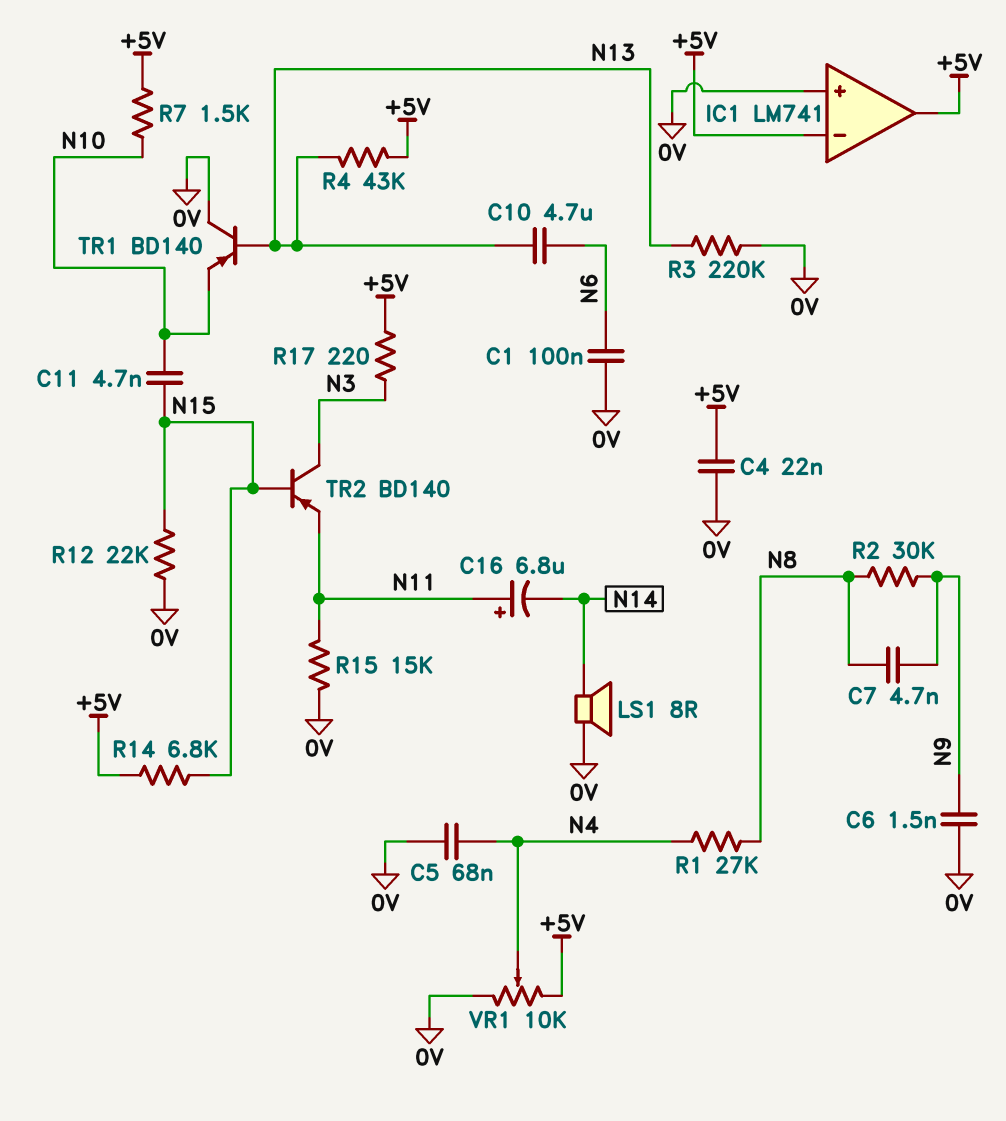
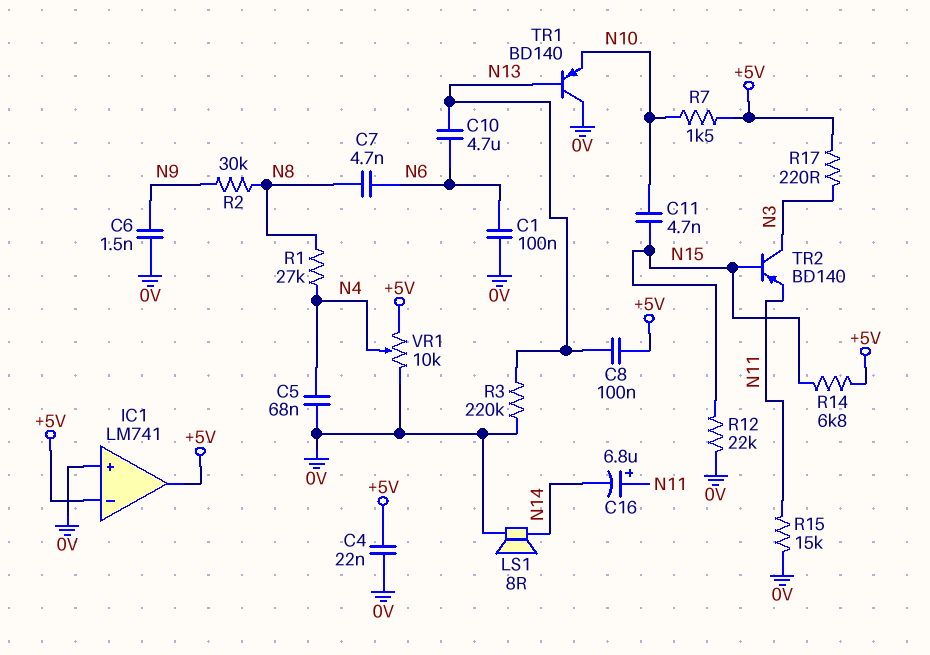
C7: 4.7nF (N8, N9) -> 4.7nF (N6, N8)
C8: none -> 100nF (+5V, N13)
R4: 43k (+5V, N13) -> none

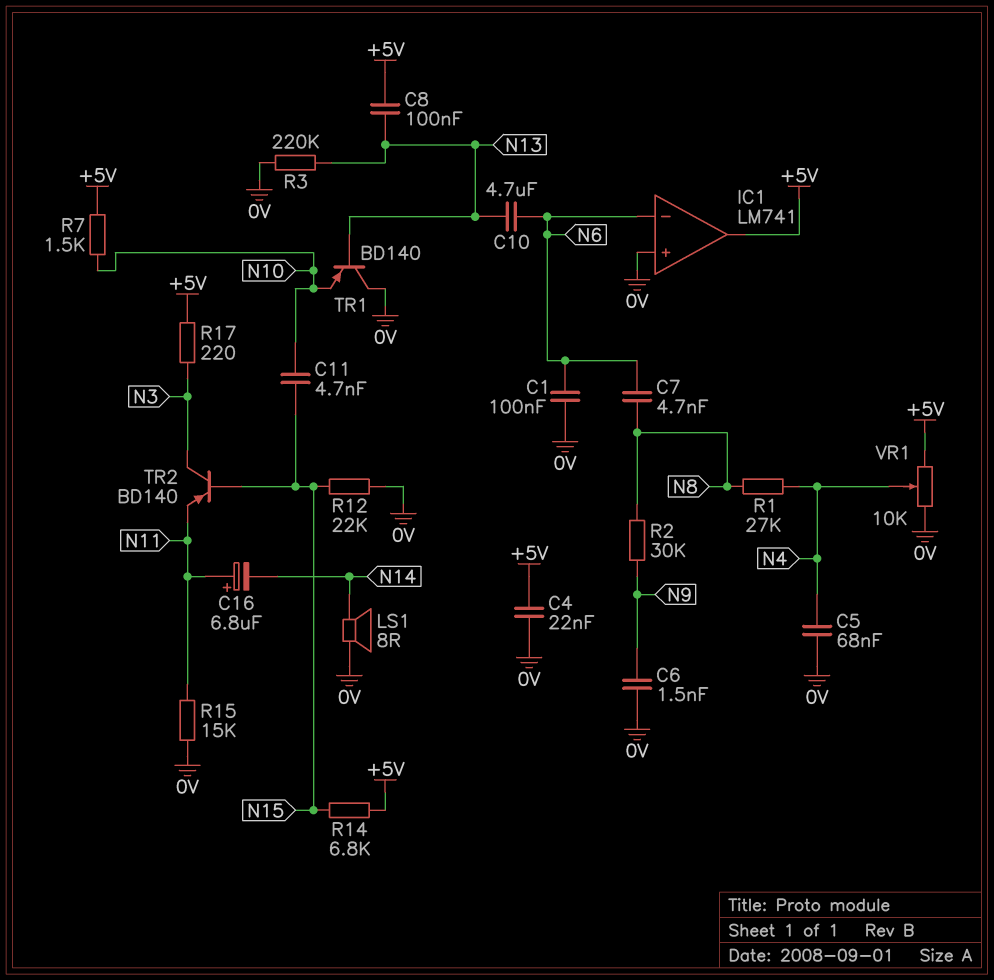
IC1 pin in-: +5V -> N6

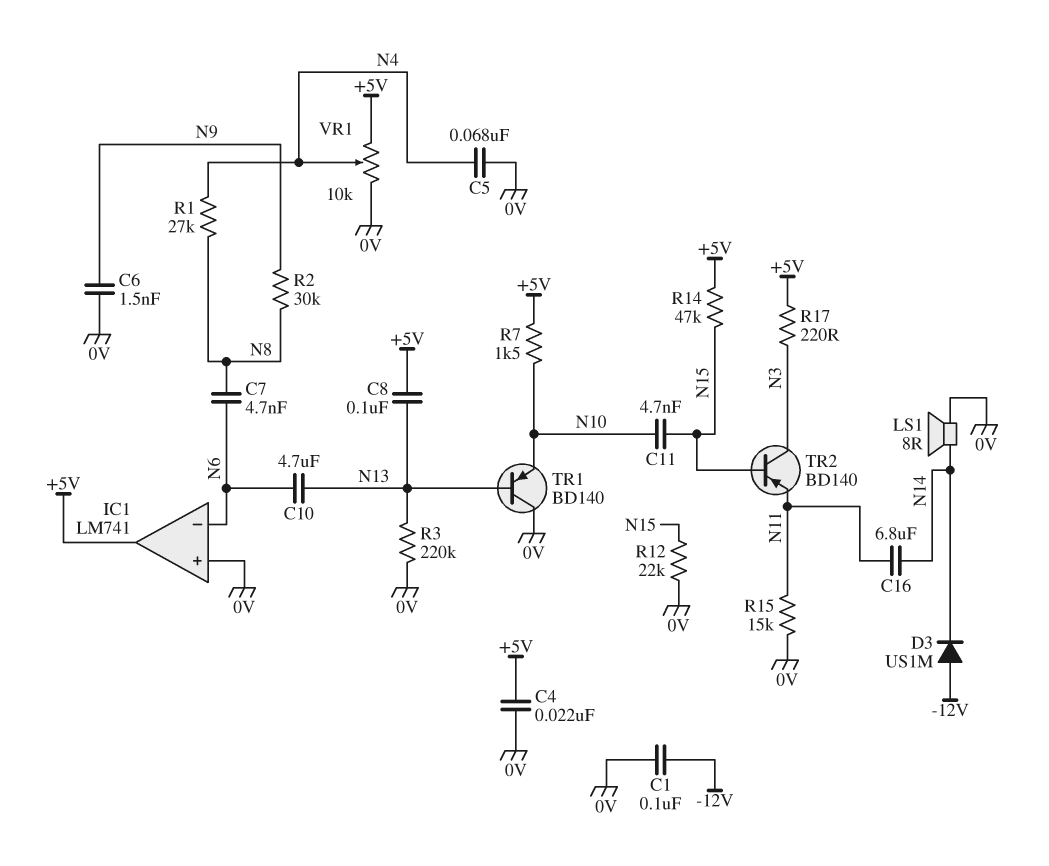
C1: 100nF (0V, N6) -> 100nF (-12V, 0V)
C16: 6.8uF (plus N11, minus N14) -> 6.8uF (N11, N14)
D3: none -> diode US1M (A -12V, K N14)
R14: 6.8k (+5V, N15) -> 47k (+5V, N15)

